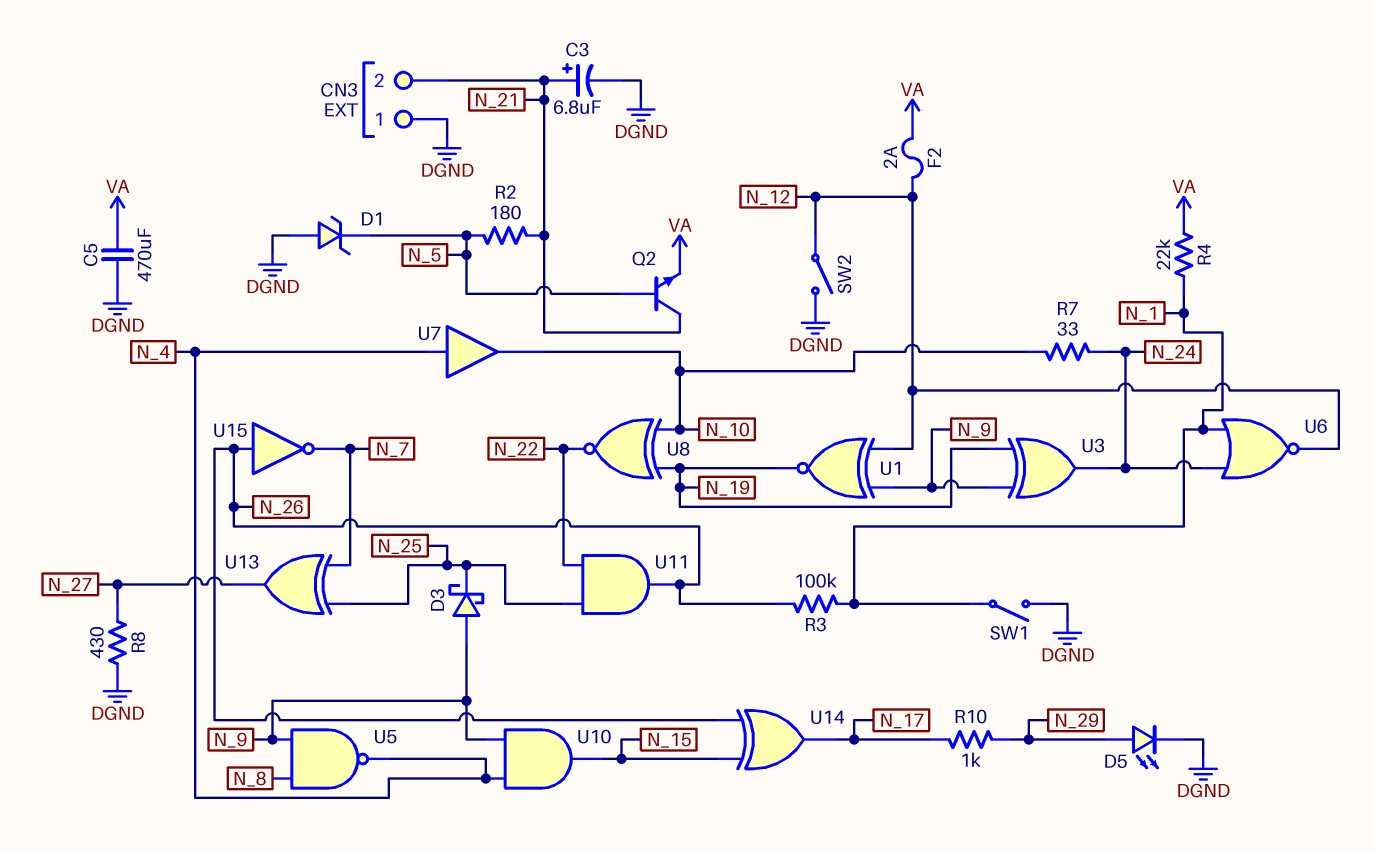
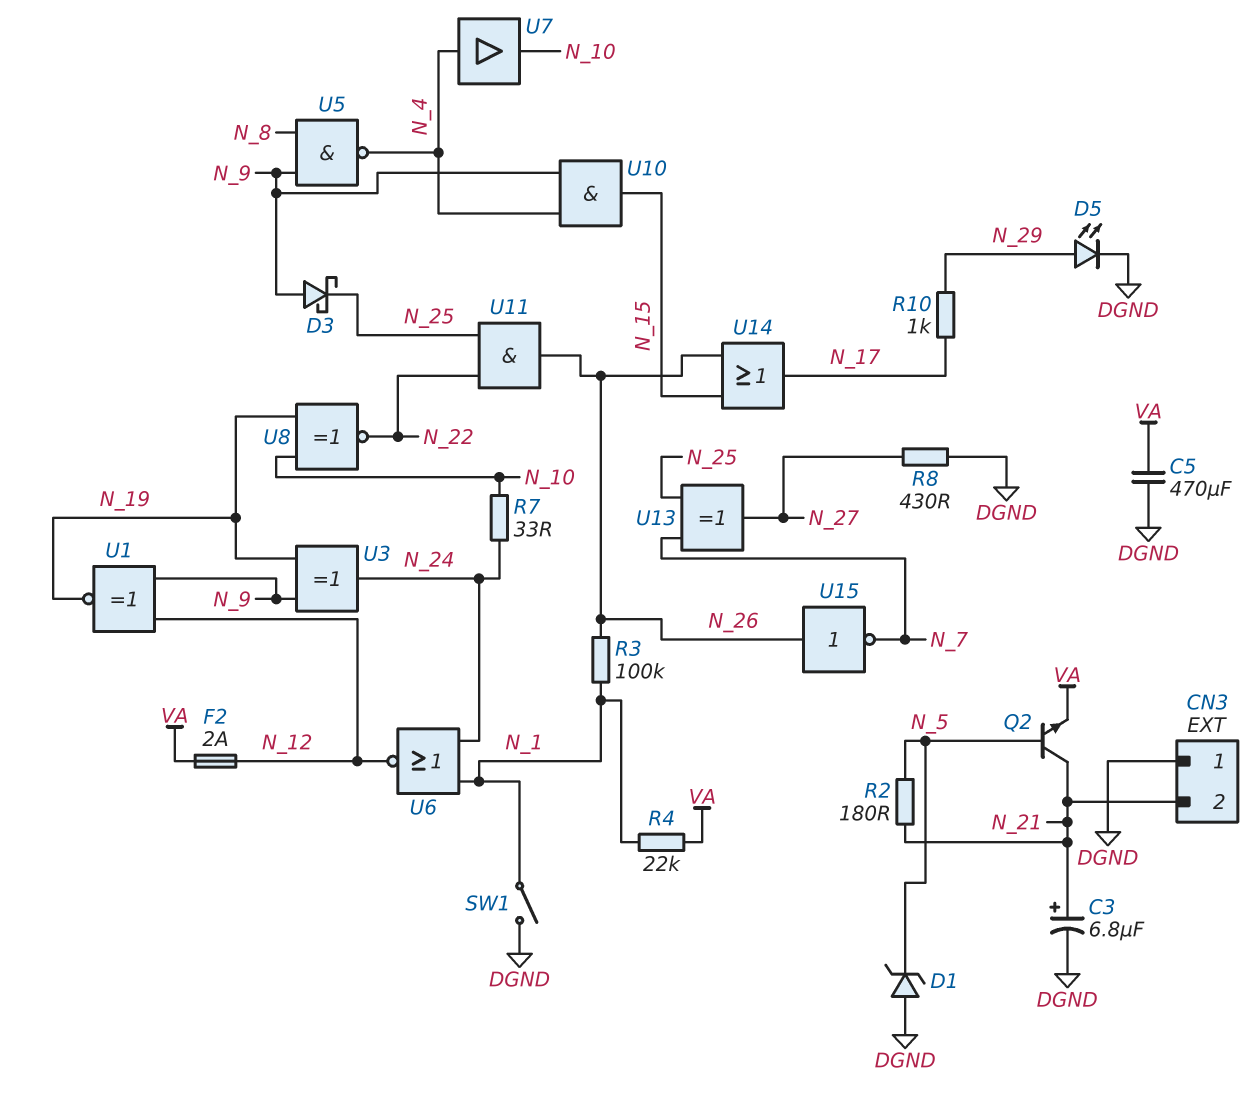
SW2: switch (DGND, N_12) -> none
U14: XOR (in N_15, in N_26, out N_17) -> OR (in N_15, in N_26, out N_17)

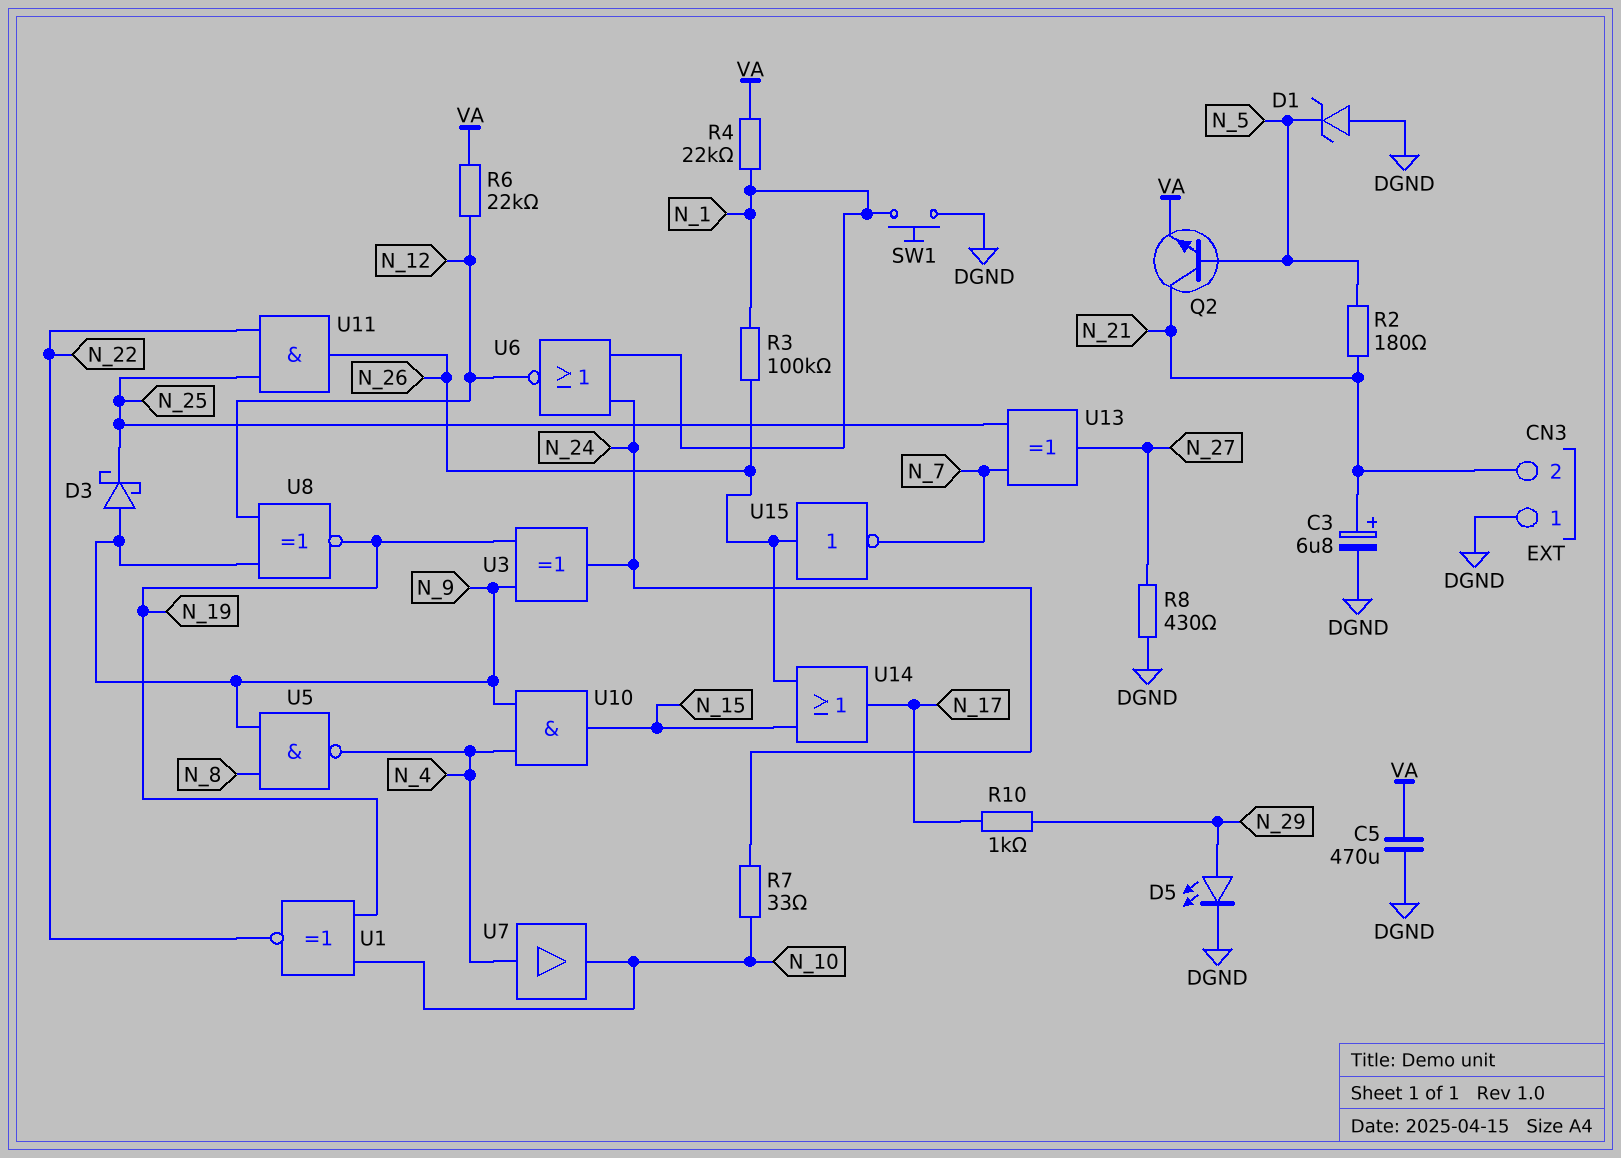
F2: 2A (N_12, VA) -> none
R6: none -> 22k (N_12, VA)
SW1: switch (DGND, N_1) -> button (DGND, N_1)
U1: XNOR (in N_9, in N_12, out N_19) -> XNOR (in N_10, in N_19, out N_22)
U8: XNOR (in N_10, in N_19, out N_22) -> XNOR (in N_9, in N_12, out N_19)

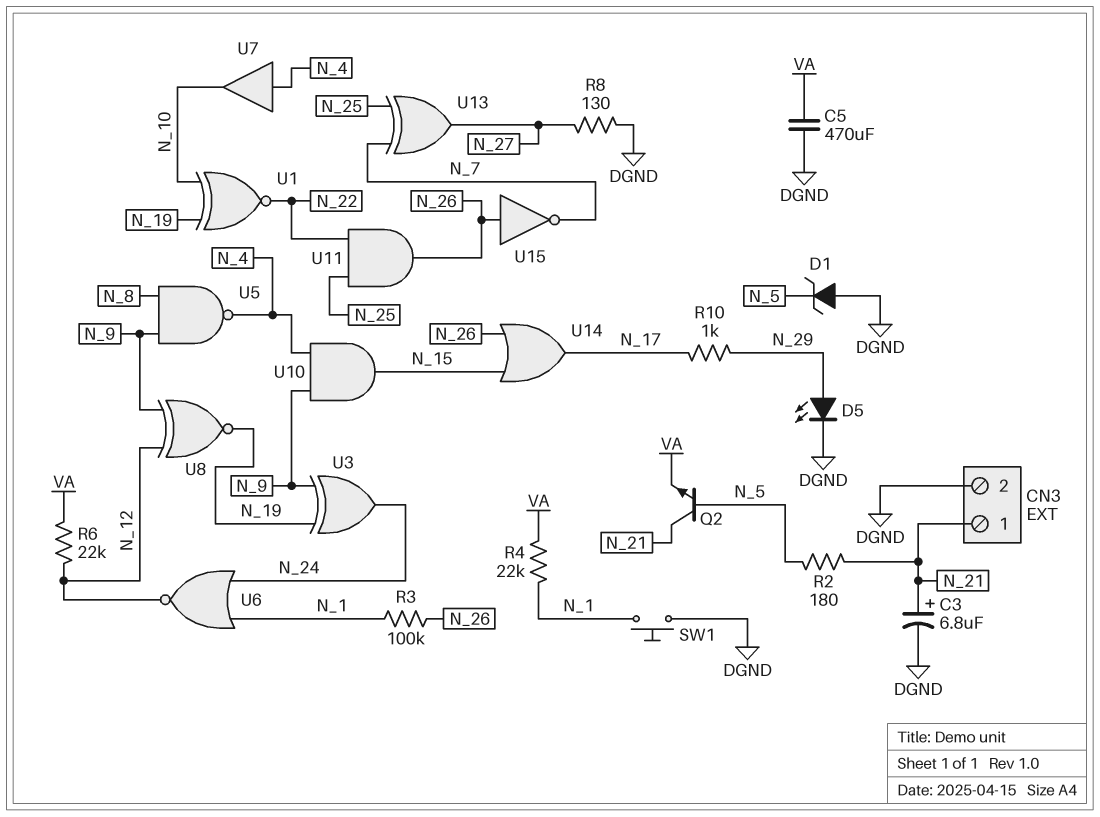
CN3 pin 1: DGND -> N_21
CN3 pin 2: N_21 -> DGND
D3: schottky (A N_9, K N_25) -> none
R7: 33 (N_10, N_24) -> none
R8: 430 (DGND, N_27) -> 130 (DGND, N_27)

